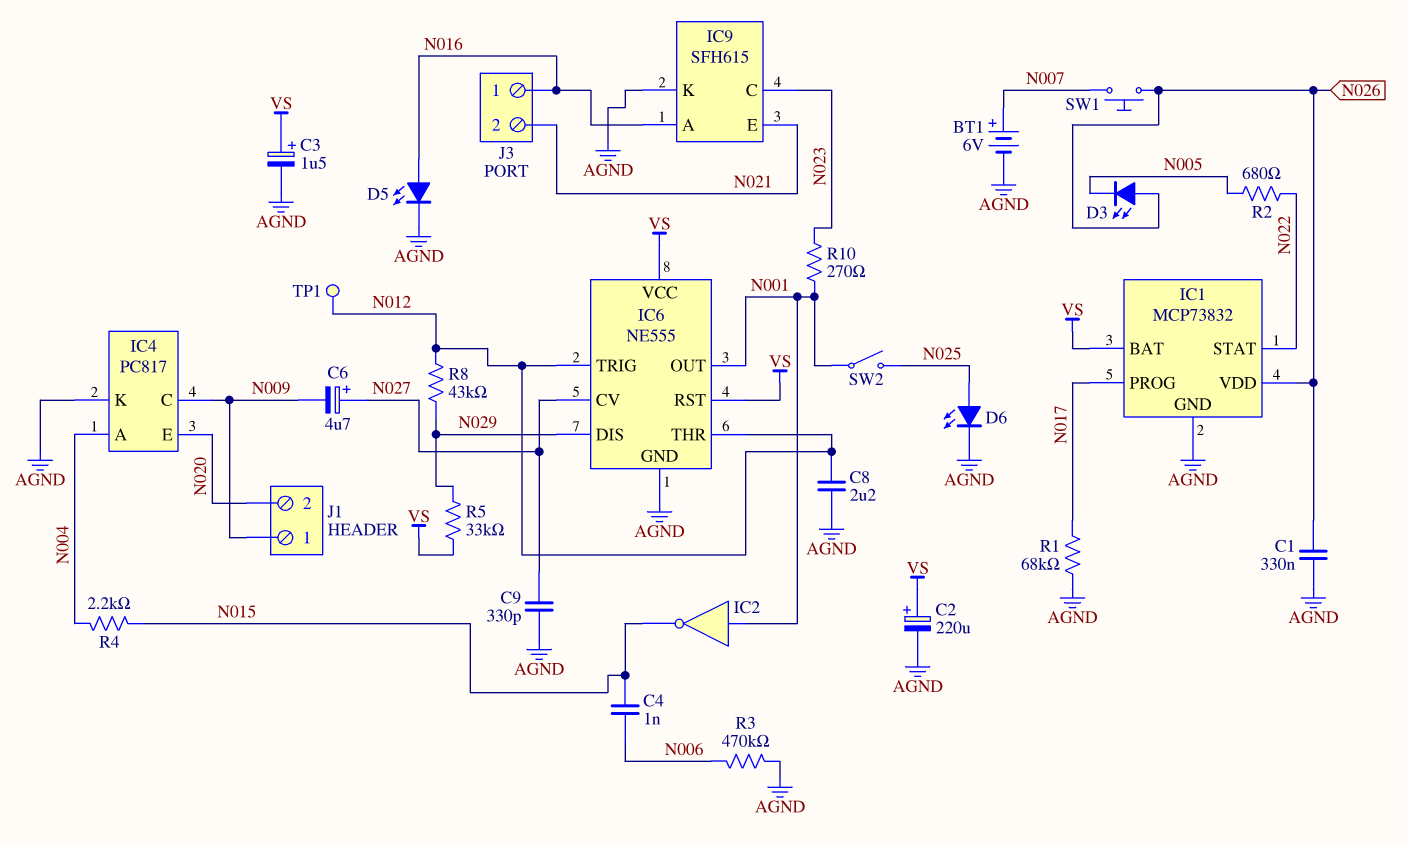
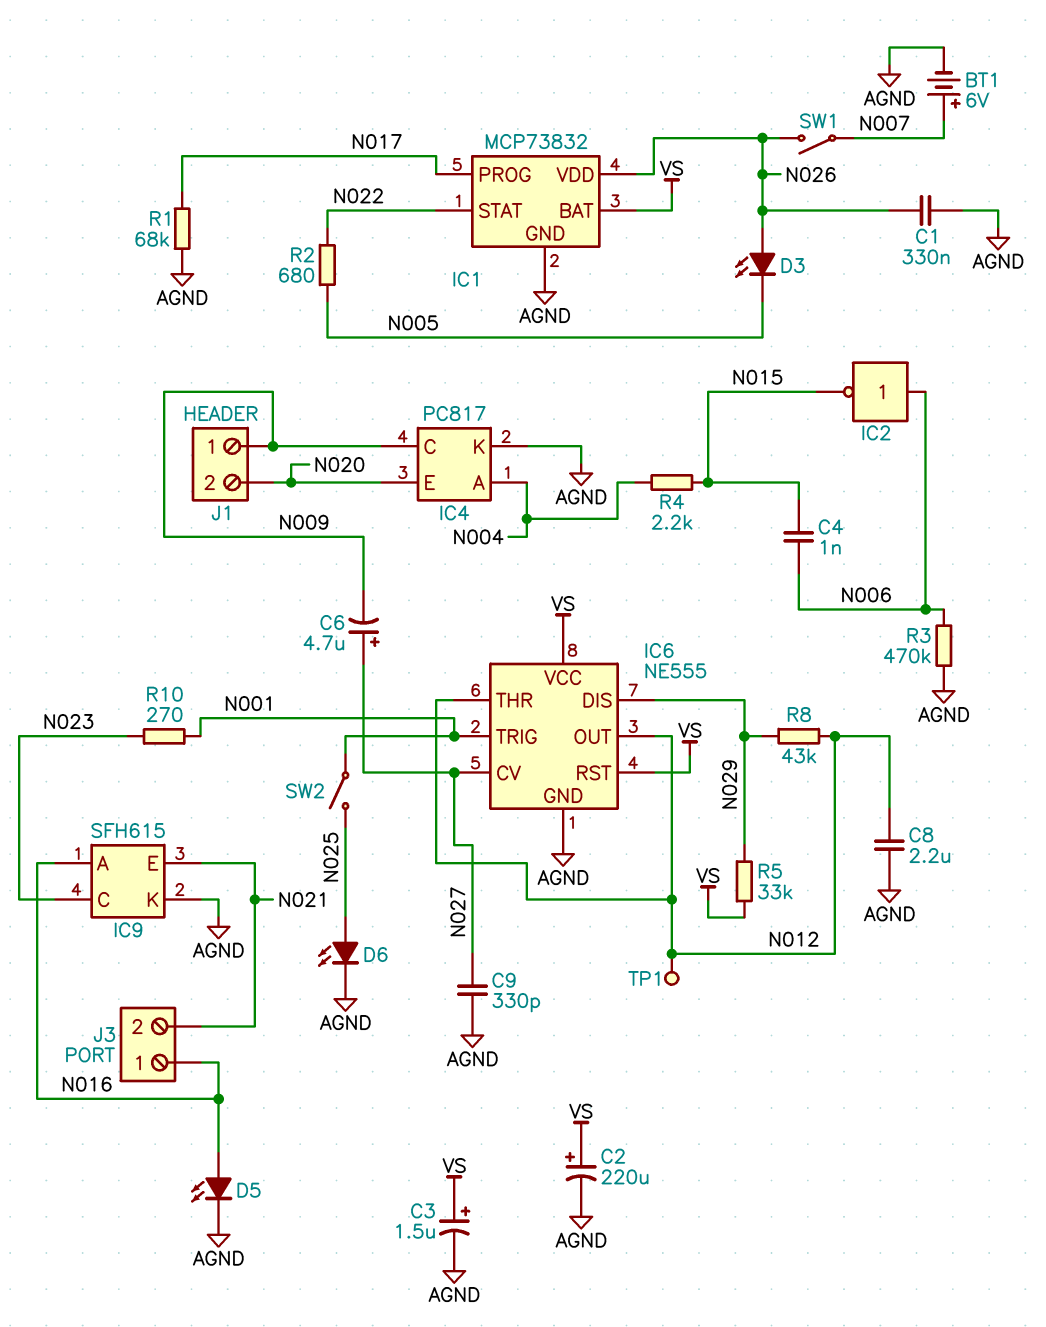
IC2: NOT (in N001, out N015) -> NOT (in N006, out N015)
IC6 pin OUT: N001 -> N012
IC6 pin TRIG: N012 -> N001
SW1: button (N007, N026) -> switch (N007, N026)

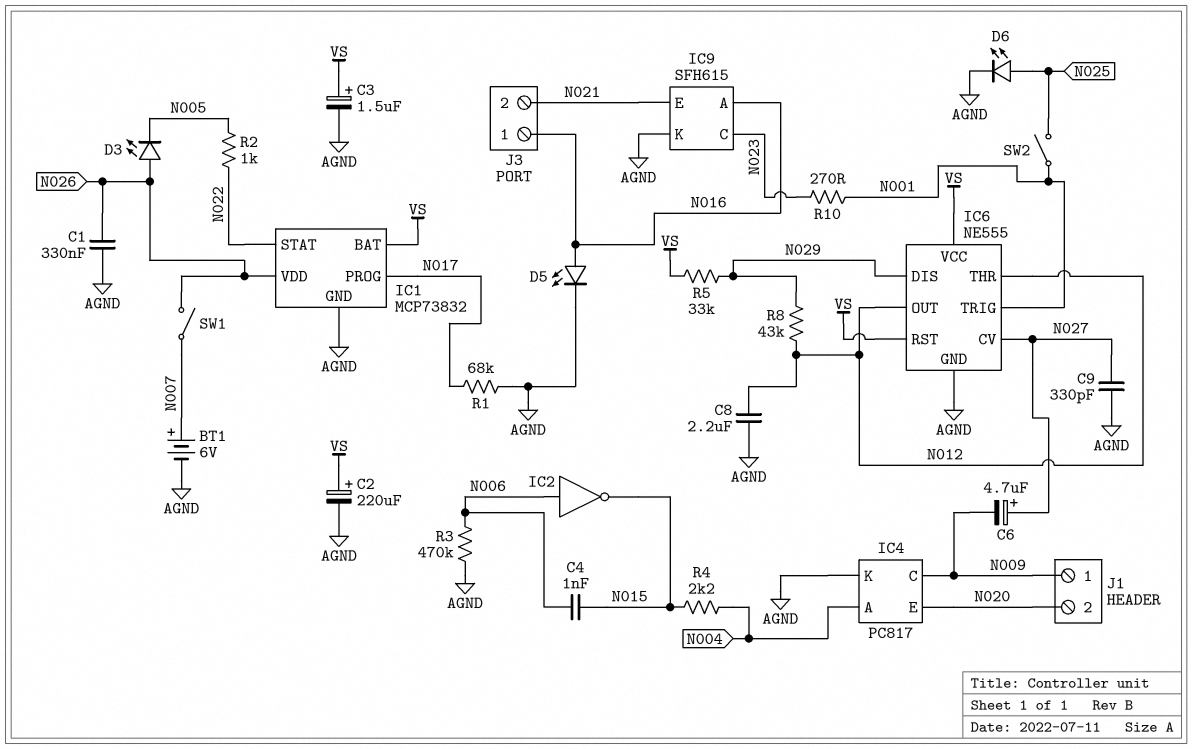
R2: 680 (N005, N022) -> 1k (N005, N022)
TP1: test point (N012) -> none

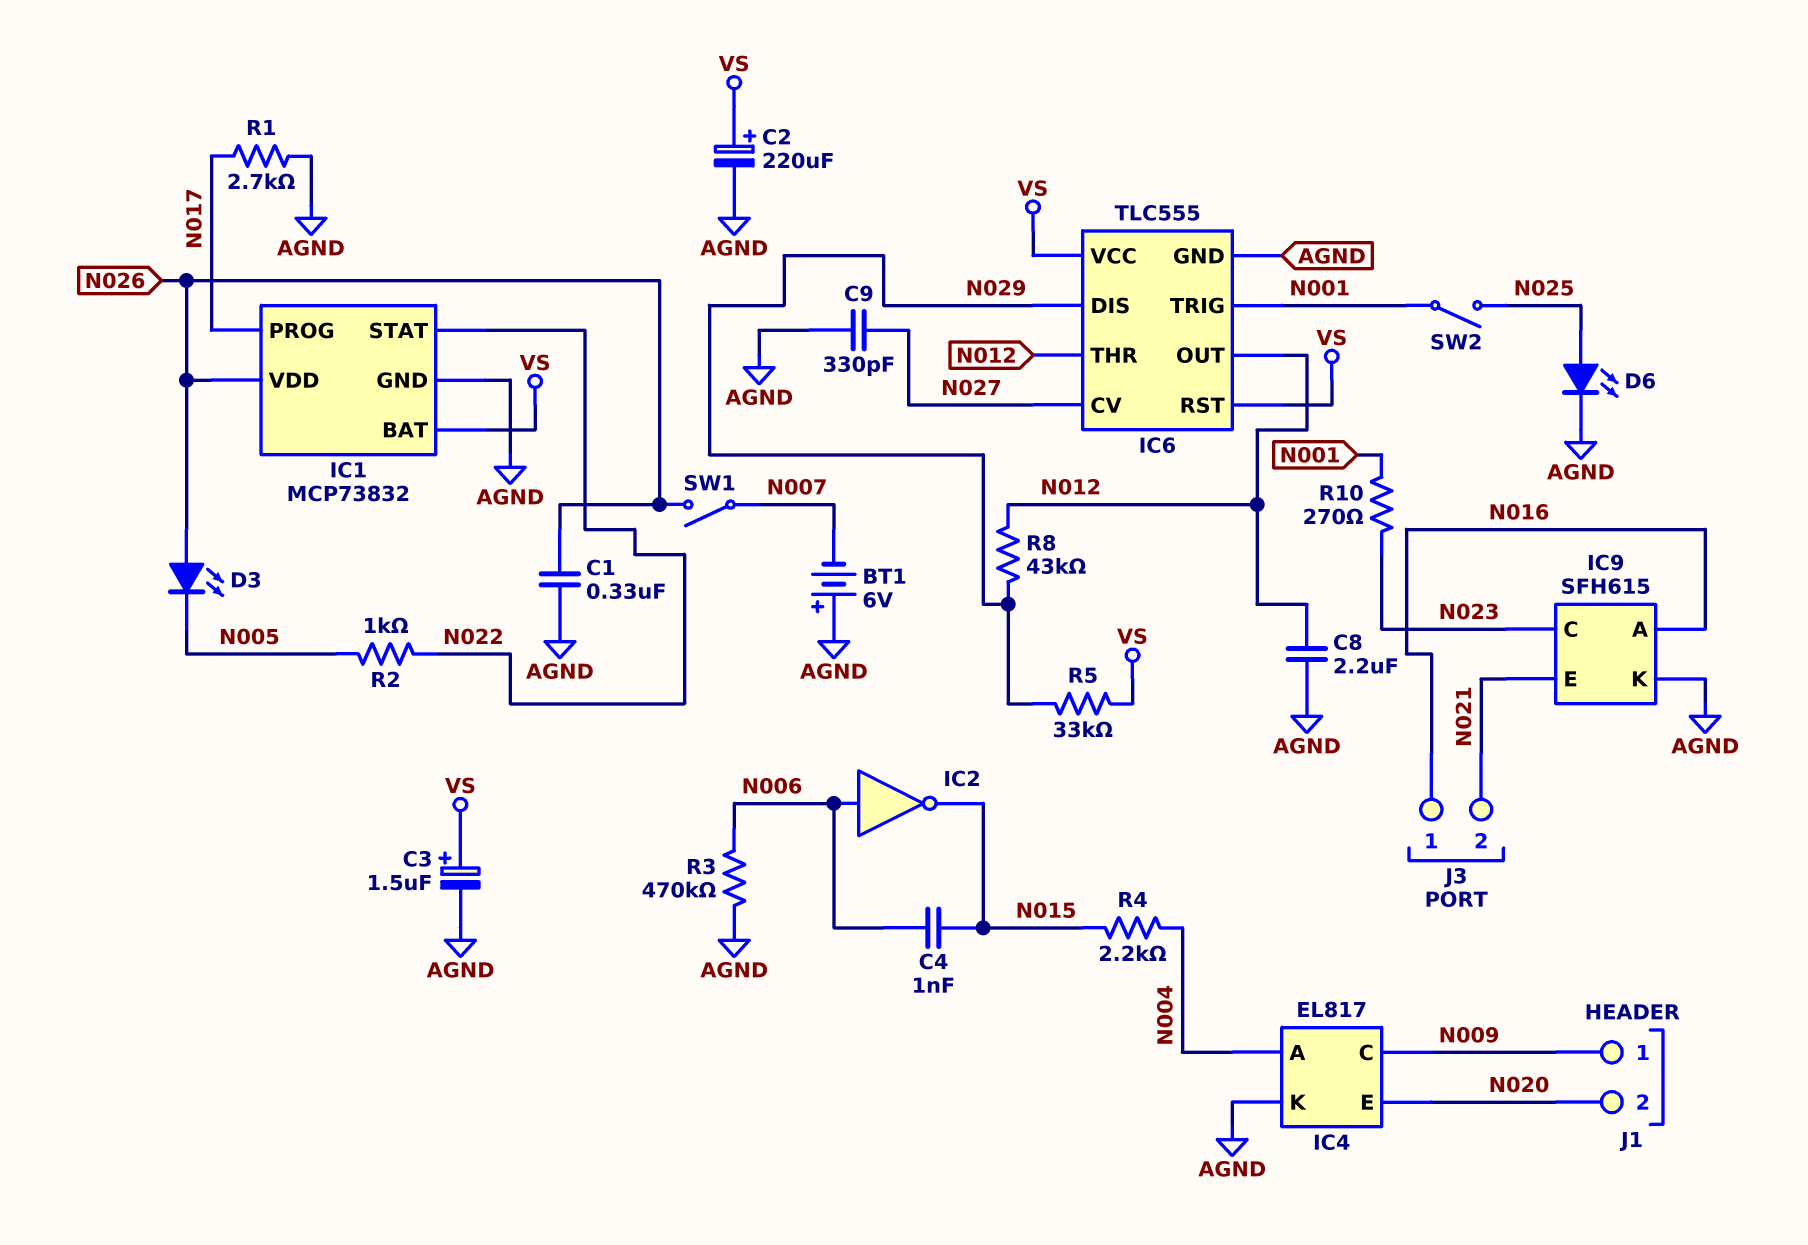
BT1: 6V (plus N007, minus AGND) -> 6V (plus AGND, minus N007)
C6: 4.7uF (plus N027, minus N009) -> none
D5: LED (A N016, K AGND) -> none
IC4: PC817 -> EL817
IC6: NE555 -> TLC555
R1: 68k (AGND, N017) -> 2.7k (AGND, N017)

